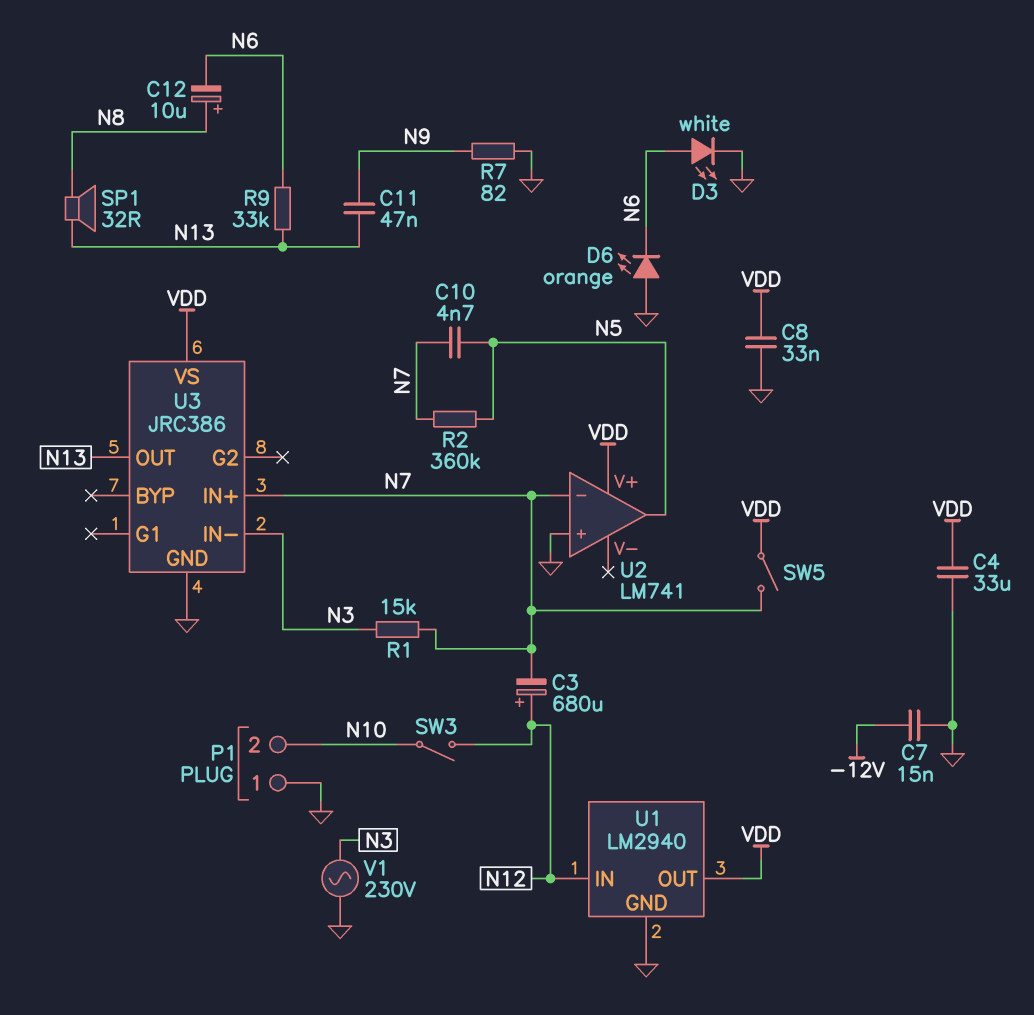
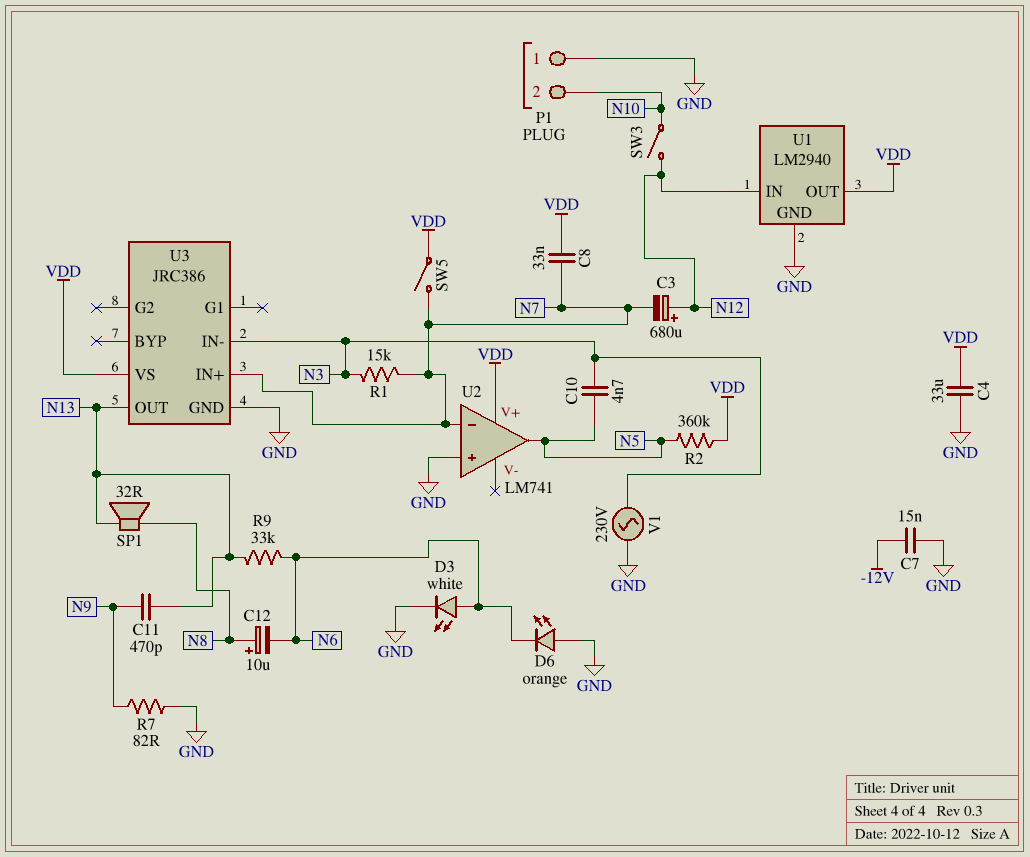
C8: 33nF (GND, VDD) -> 33nF (N7, VDD)
C10: 4.7nF (N5, N7) -> 4.7nF (N3, N5)
C11: 47nF (N9, N13) -> 470pF (N9, N13)
R2: 360k (N5, N7) -> 360k (N5, VDD)

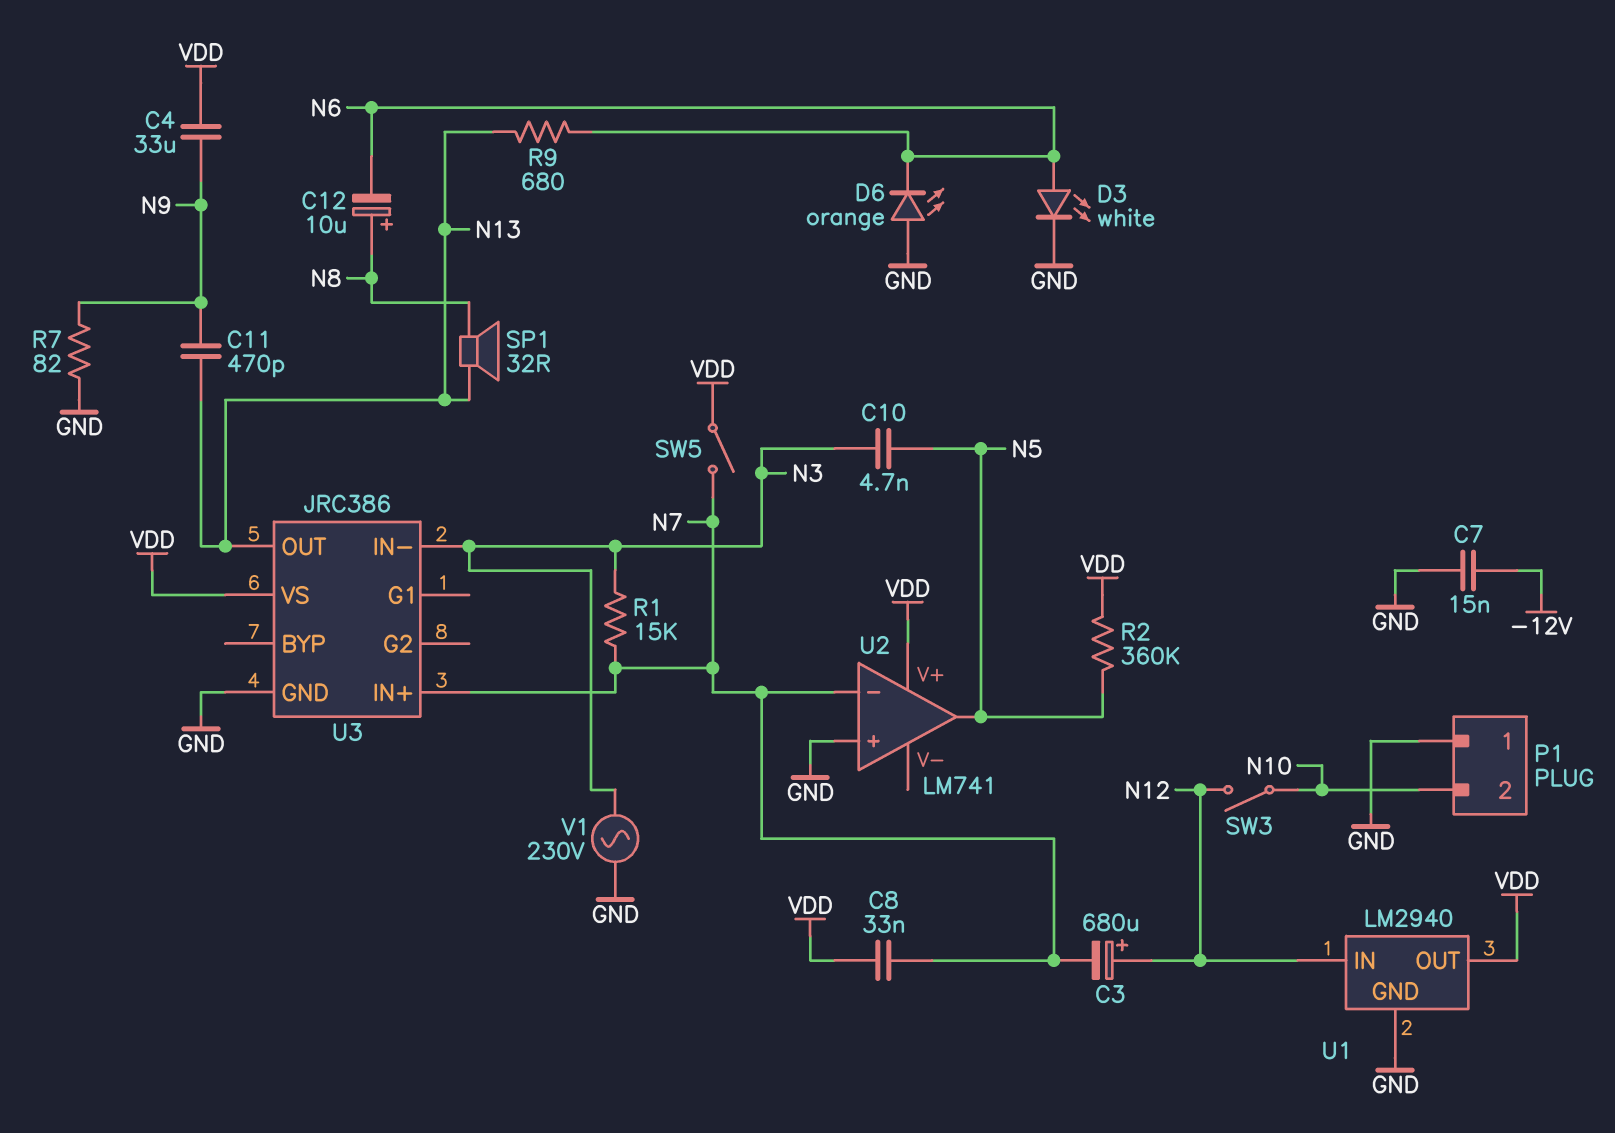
C4: 33uF (GND, VDD) -> 33uF (N9, VDD)
R9: 33k (N6, N13) -> 680 (N6, N13)

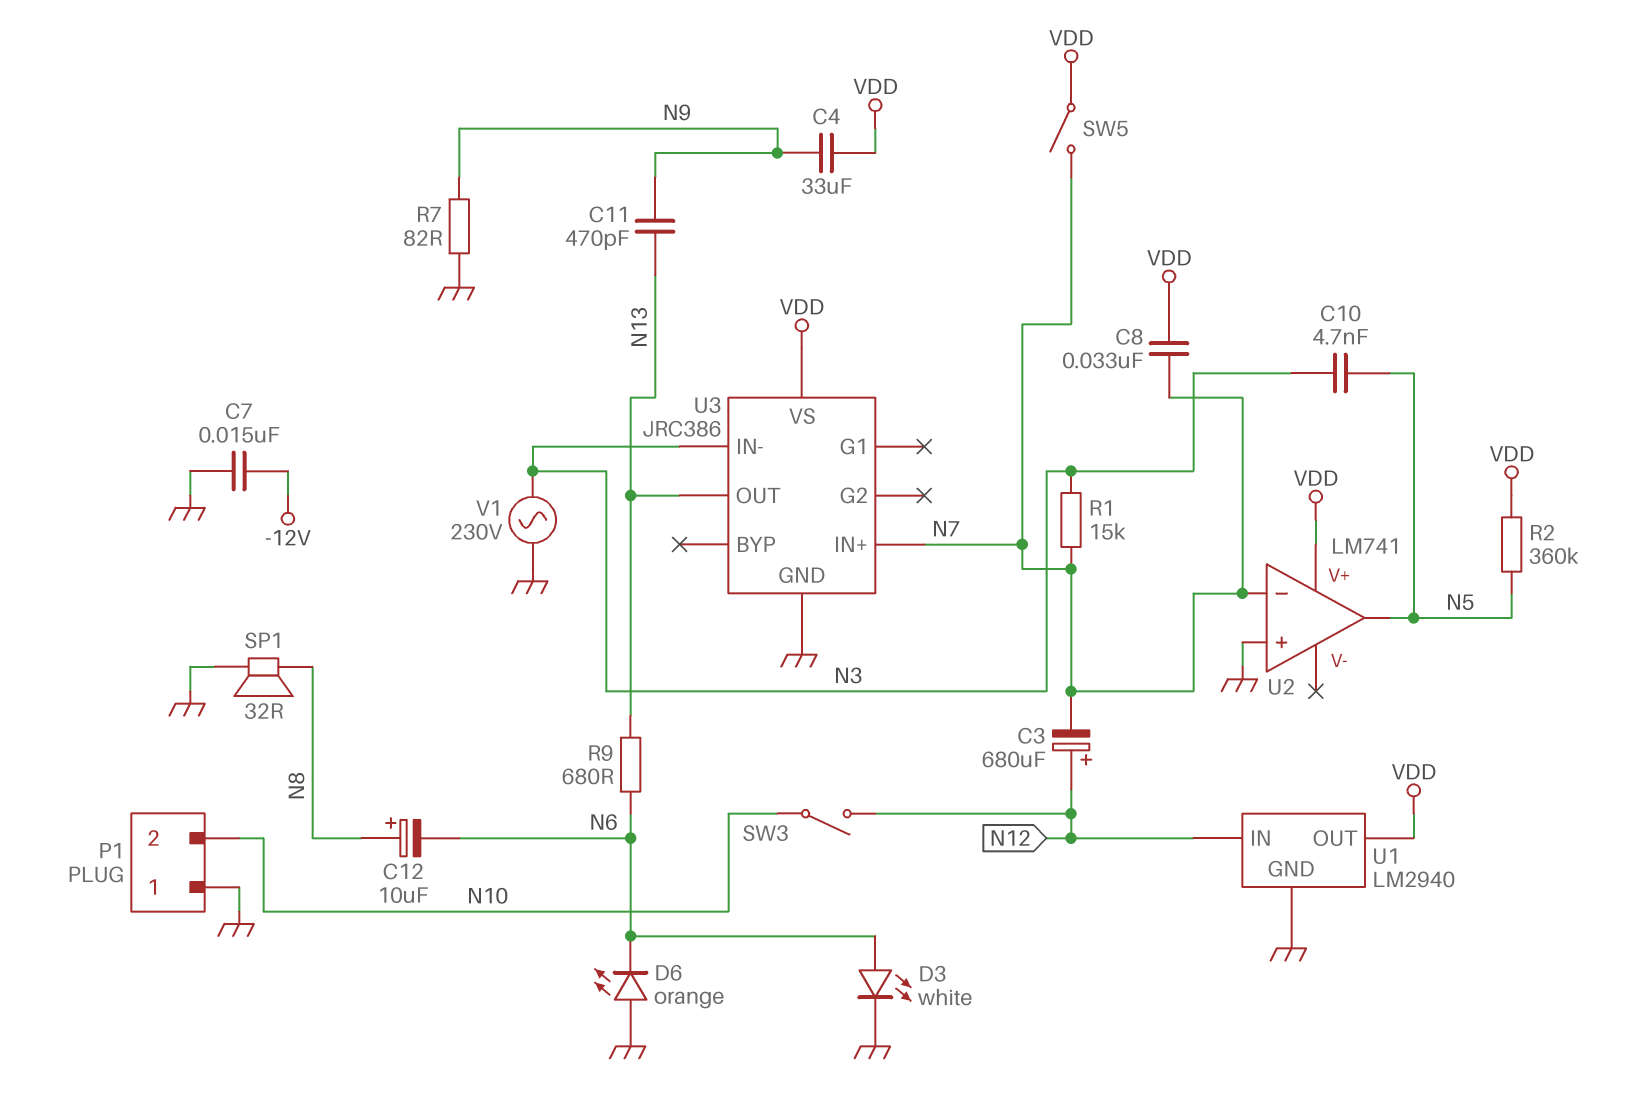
SP1: speaker 32R (N8, N13) -> speaker 32R (GND, N8)

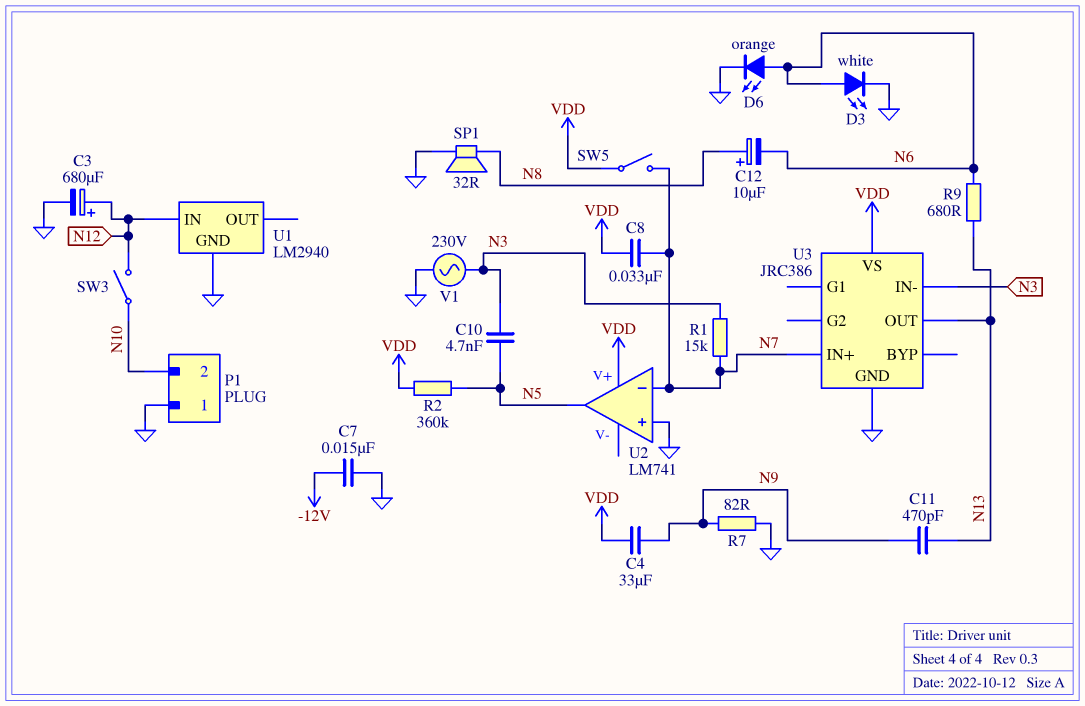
C3: 680uF (plus N12, minus N7) -> 680uF (plus N12, minus GND)
D6: LED orange (A GND, K N6) -> LED orange (A N6, K GND)
U1 pin OUT: VDD -> none

